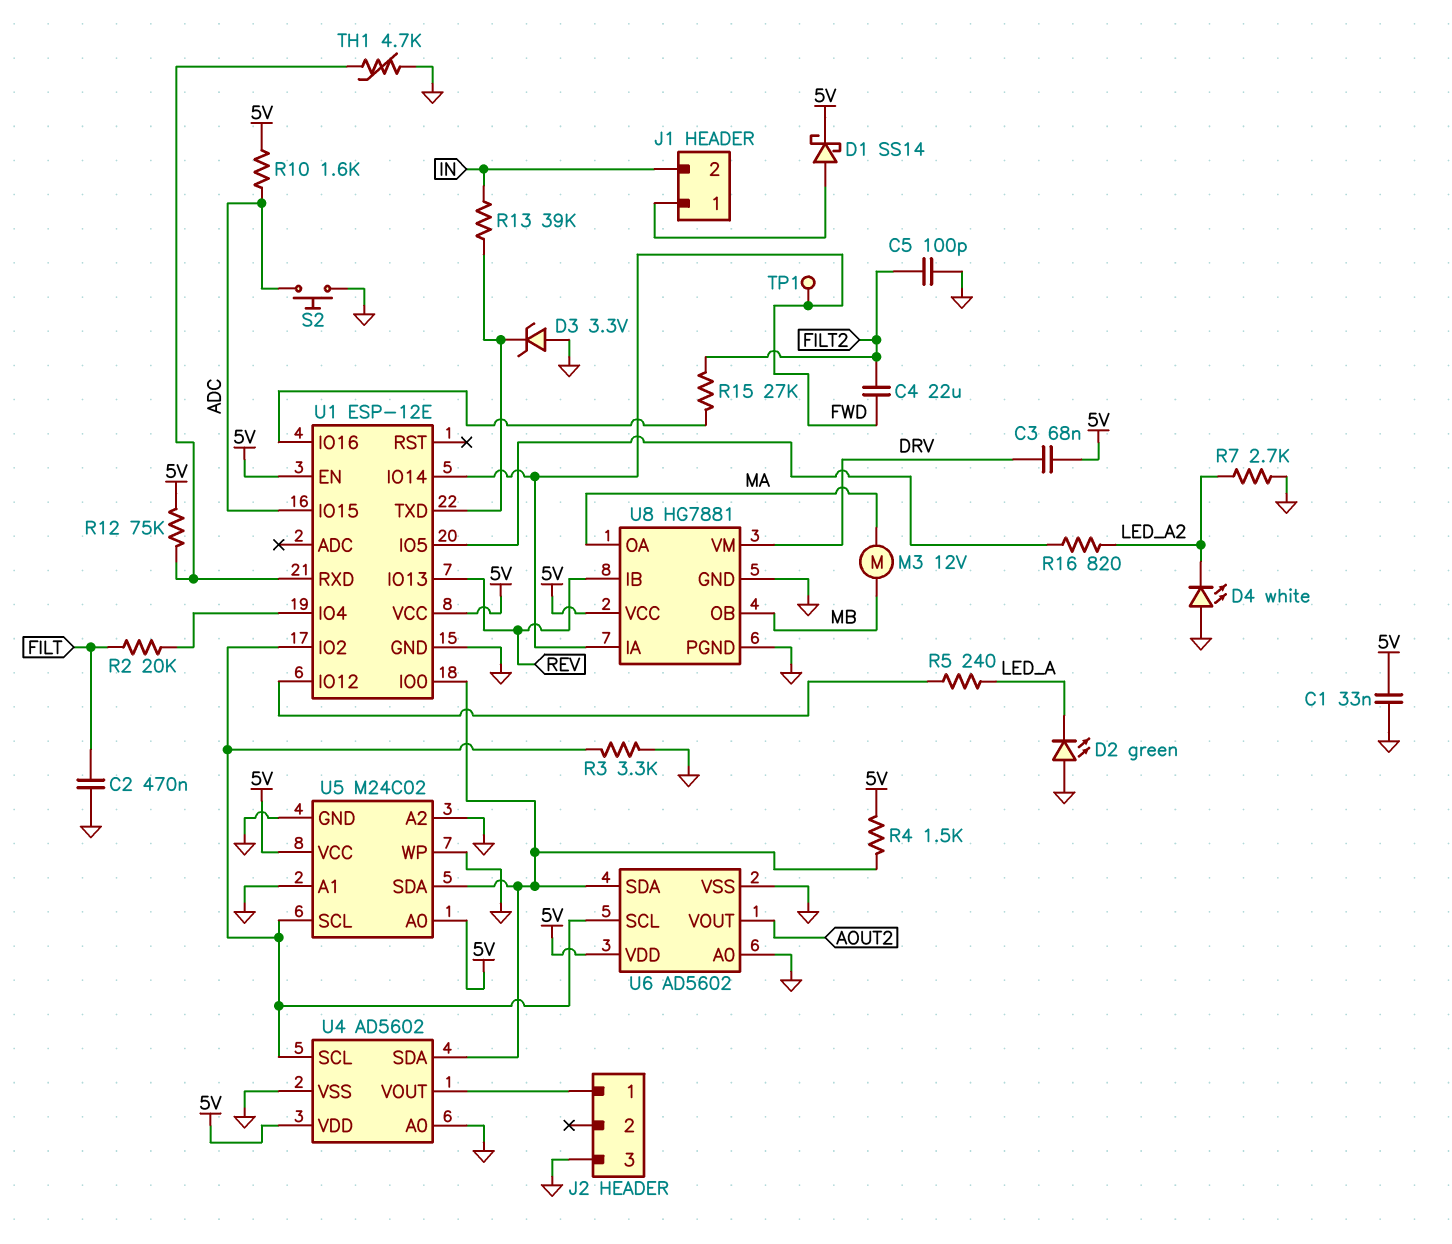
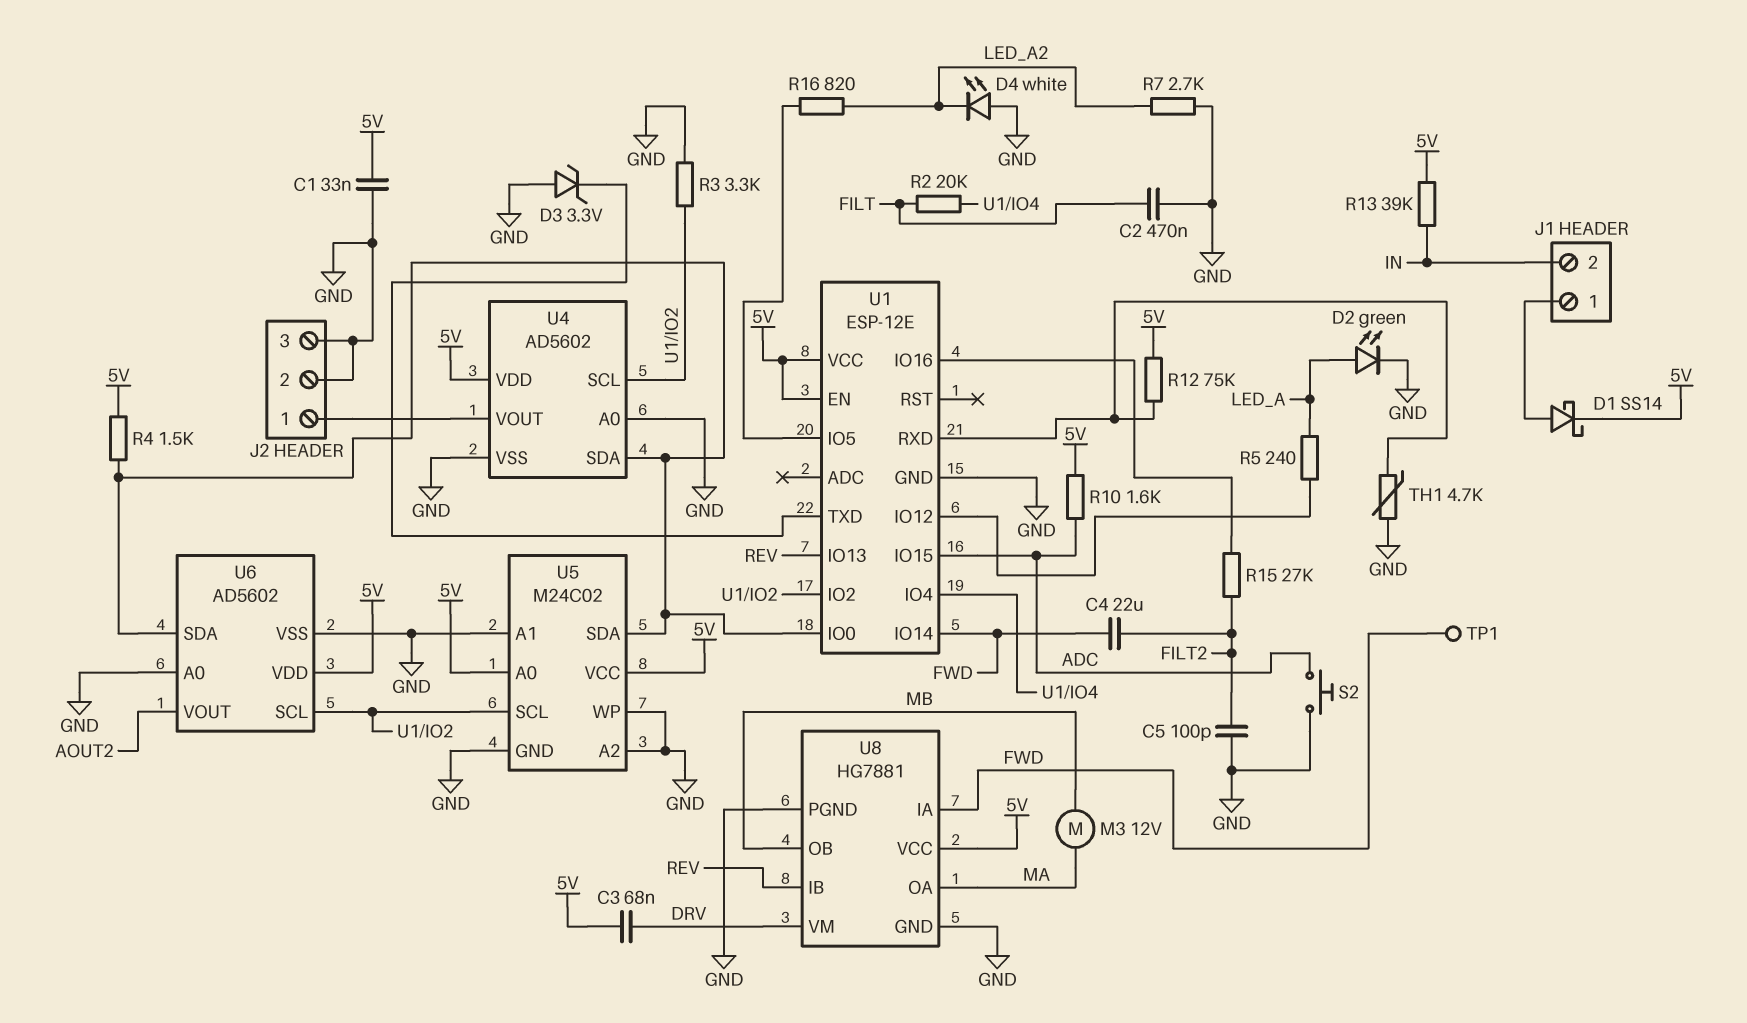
D2: LED green (A GND, K LED_A) -> LED green (A LED_A, K GND)
J2 pin 2: none -> GND
R13: 39k (IN, U1/TXD) -> 39k (5V, IN)

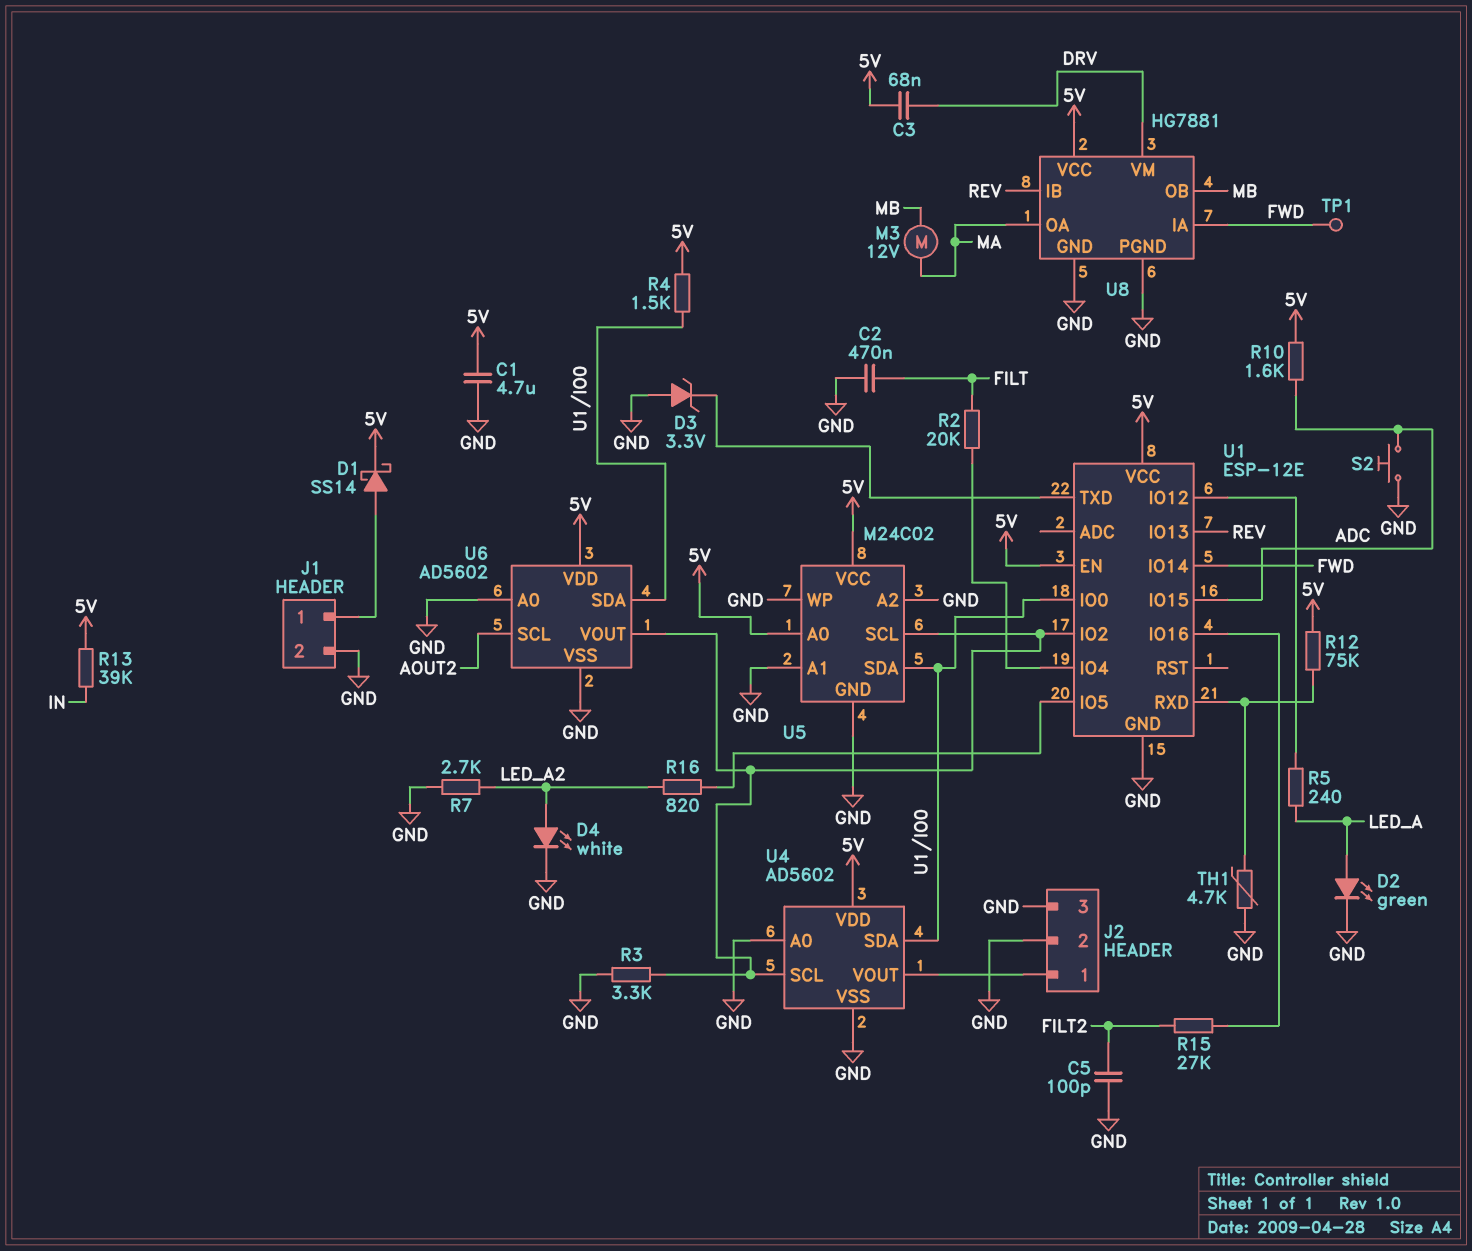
C1: 33nF (5V, GND) -> 4.7uF (5V, GND)
C4: 22uF (FILT2, FWD) -> none
D4: LED white (A GND, K LED_A2) -> LED white (A LED_A2, K GND)
J1 pin 2: IN -> GND
U6 pin SCL: U1/IO2 -> AOUT2
U6 pin VOUT: AOUT2 -> U1/IO2

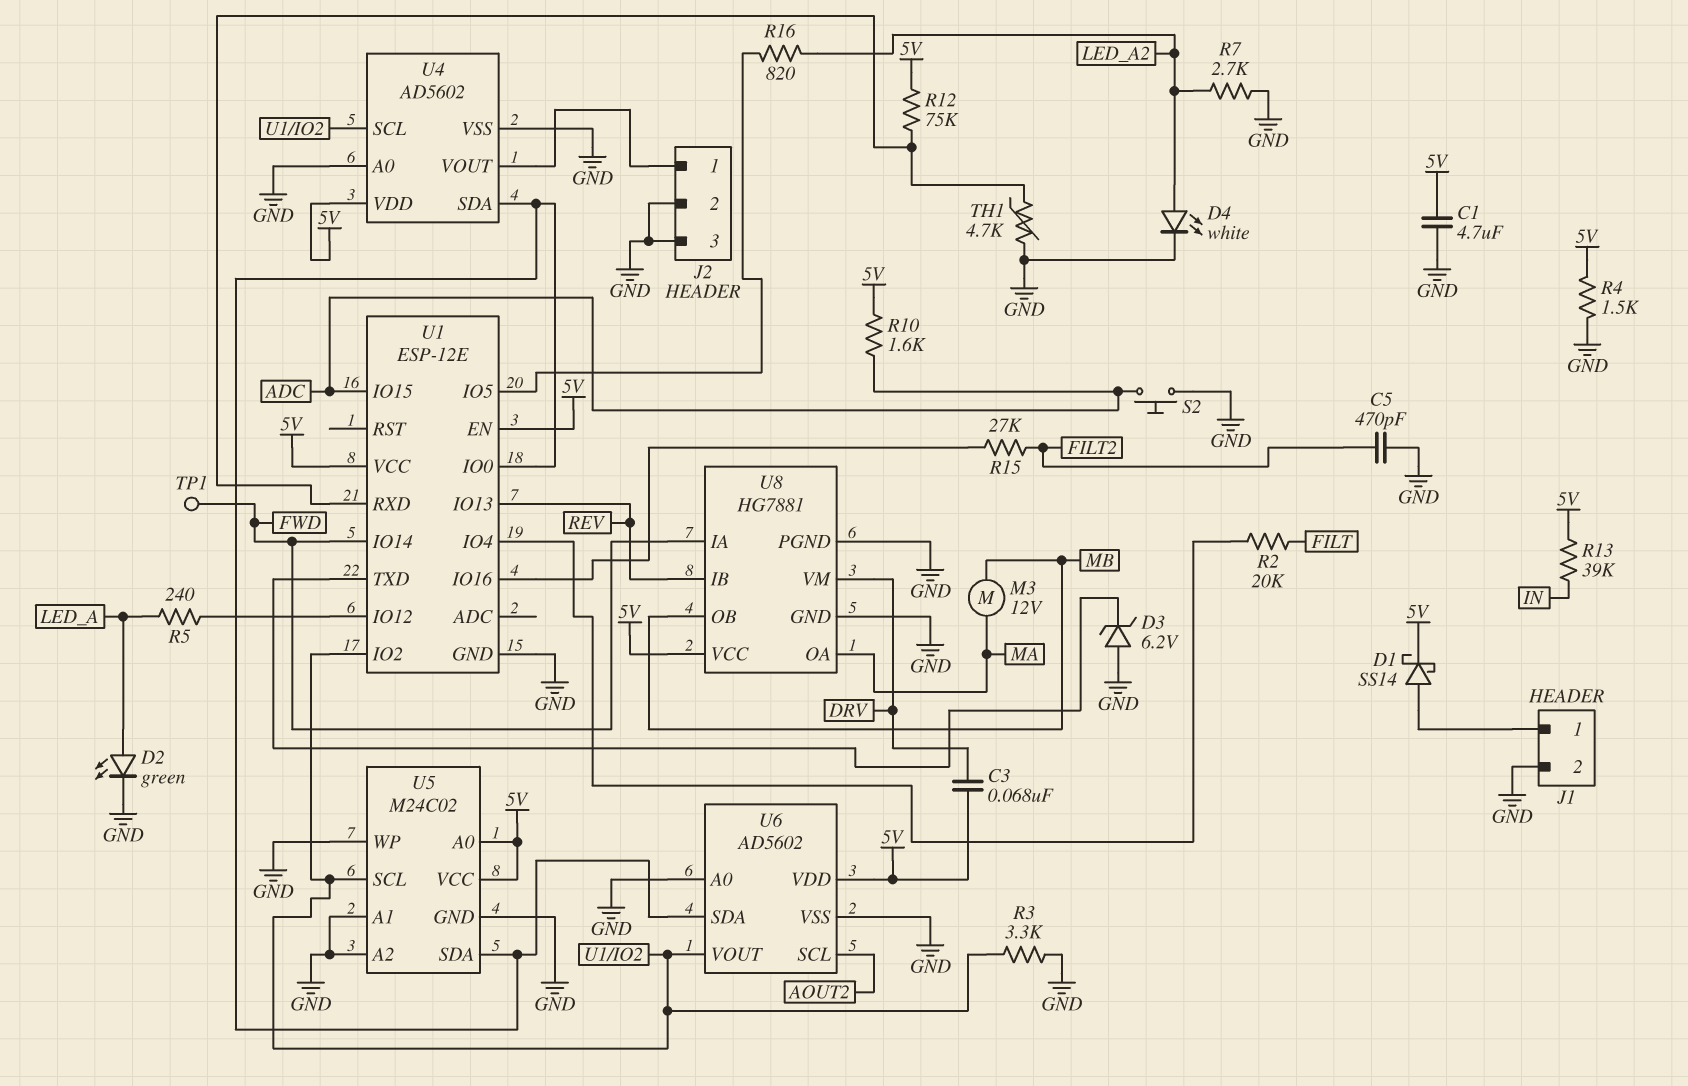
C2: 470nF (FILT, GND) -> none
C5: 100pF (FILT2, GND) -> 470pF (FILT2, GND)
D3: zener 3.3V (A GND, K U1/TXD) -> zener 6.2V (A GND, K U1/TXD)
R4: 1.5k (5V, U1/IO0) -> 1.5k (5V, GND)

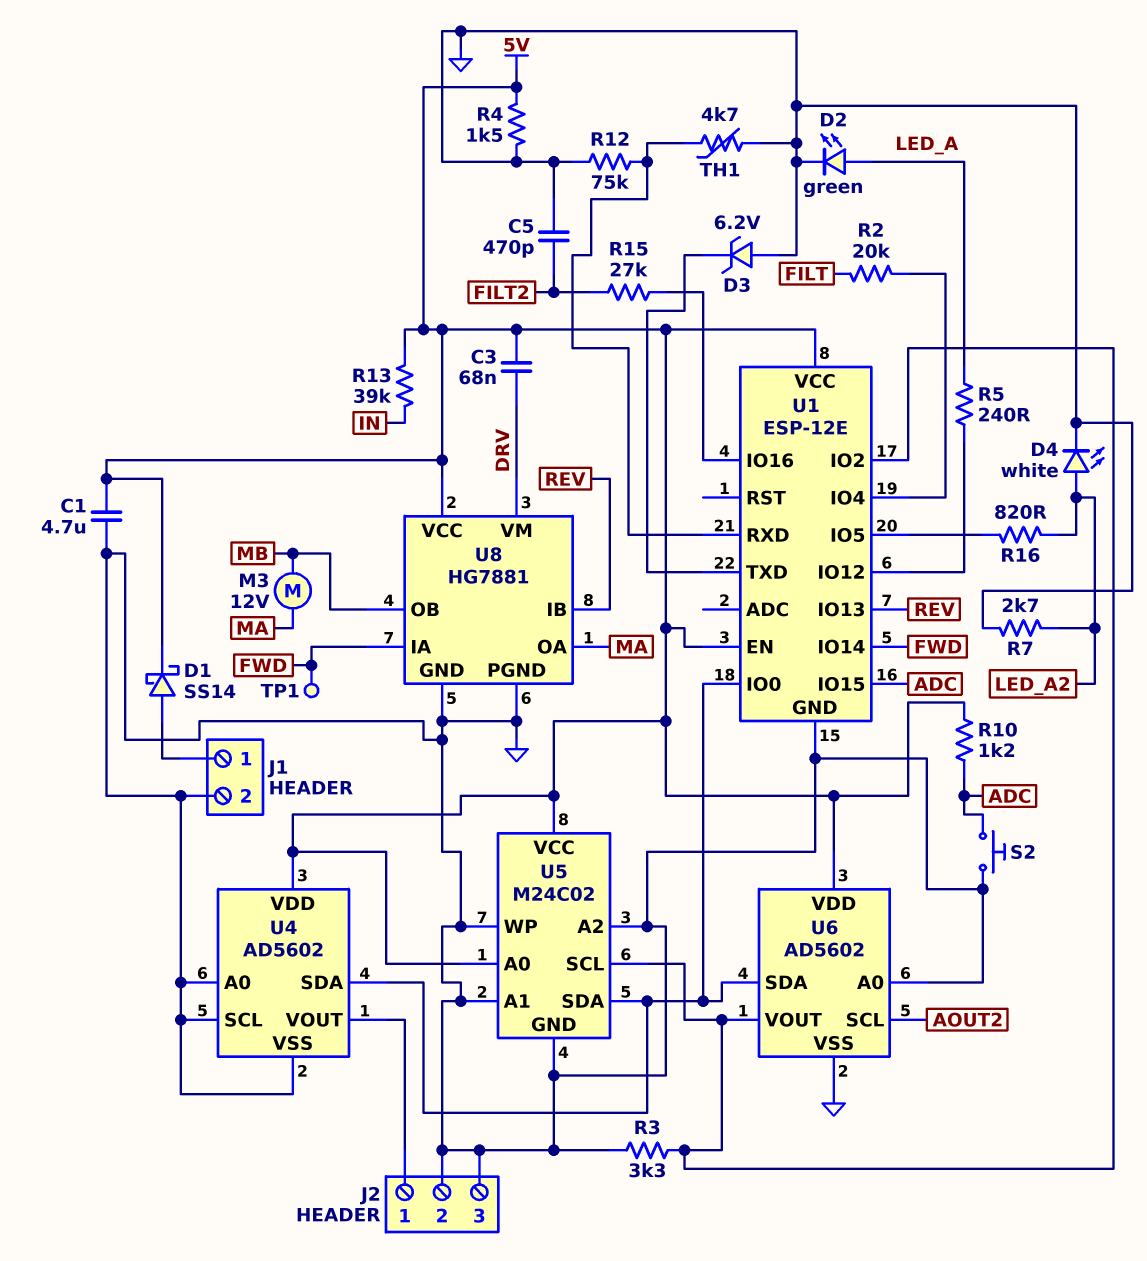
R10: 1.6k (5V, ADC) -> 1.2k (5V, ADC)
R12: 75k (5V, U1/RXD) -> 75k (GND, U1/RXD)
U4 pin SCL: U1/IO2 -> GND

